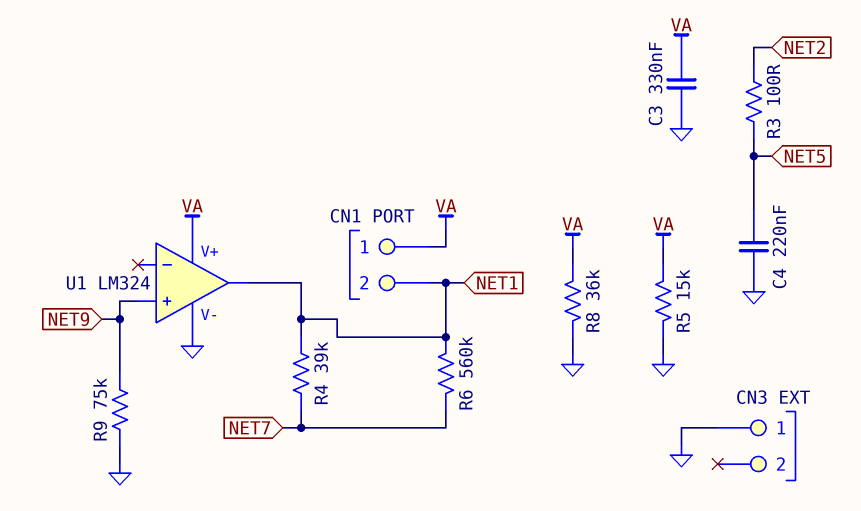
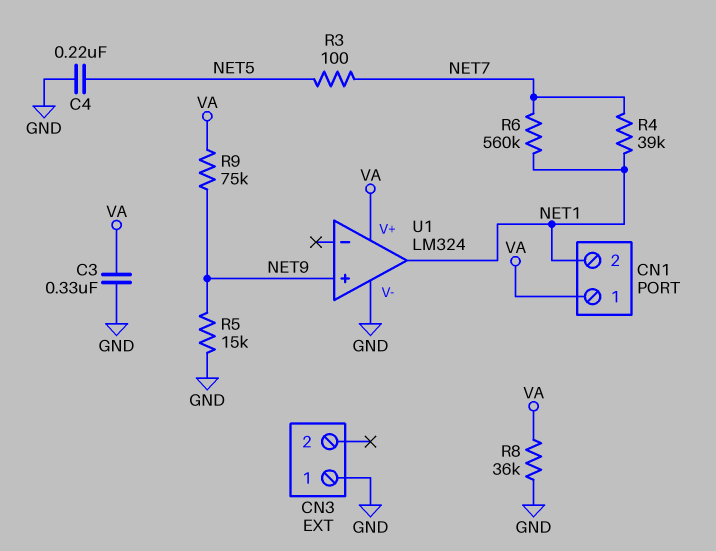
R3: 100 (NET2, NET5) -> 100 (NET5, NET7)
R5: 15k (GND, VA) -> 15k (GND, NET9)
R9: 75k (GND, NET9) -> 75k (NET9, VA)

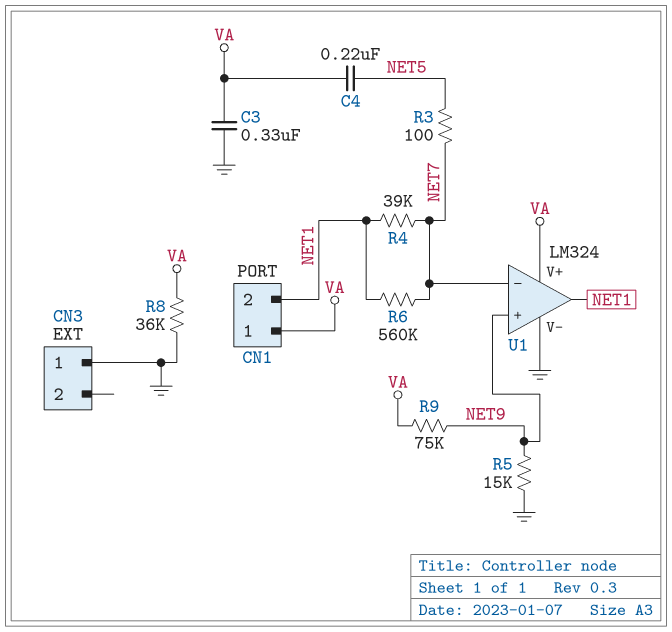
C4: 220nF (GND, NET5) -> 220nF (NET5, VA)
U1 pin in-: none -> NET7

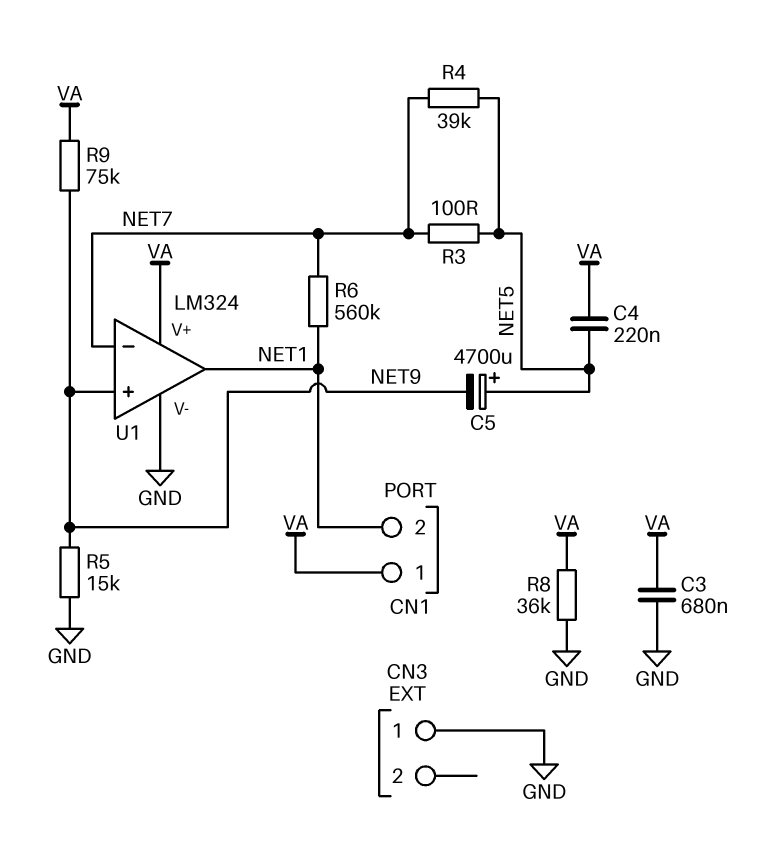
C3: 330nF (GND, VA) -> 680nF (GND, VA)
C5: none -> 4700uF (plus NET5, minus NET9)
R4: 39k (NET1, NET7) -> 39k (NET5, NET7)

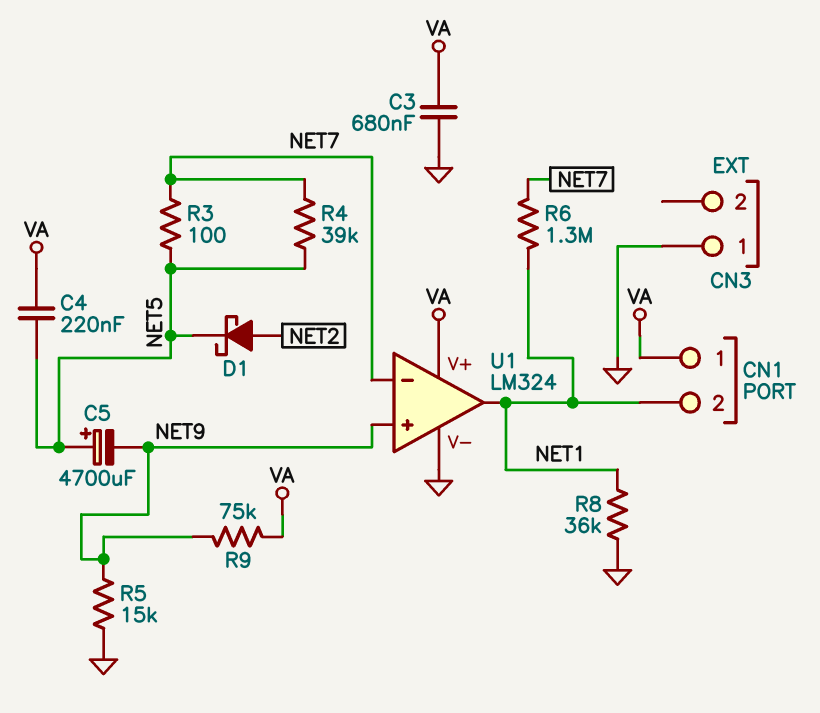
D1: none -> schottky (A NET2, K NET5)
R6: 560k (NET1, NET7) -> 1.3M (NET1, NET7)
R8: 36k (GND, VA) -> 36k (GND, NET1)

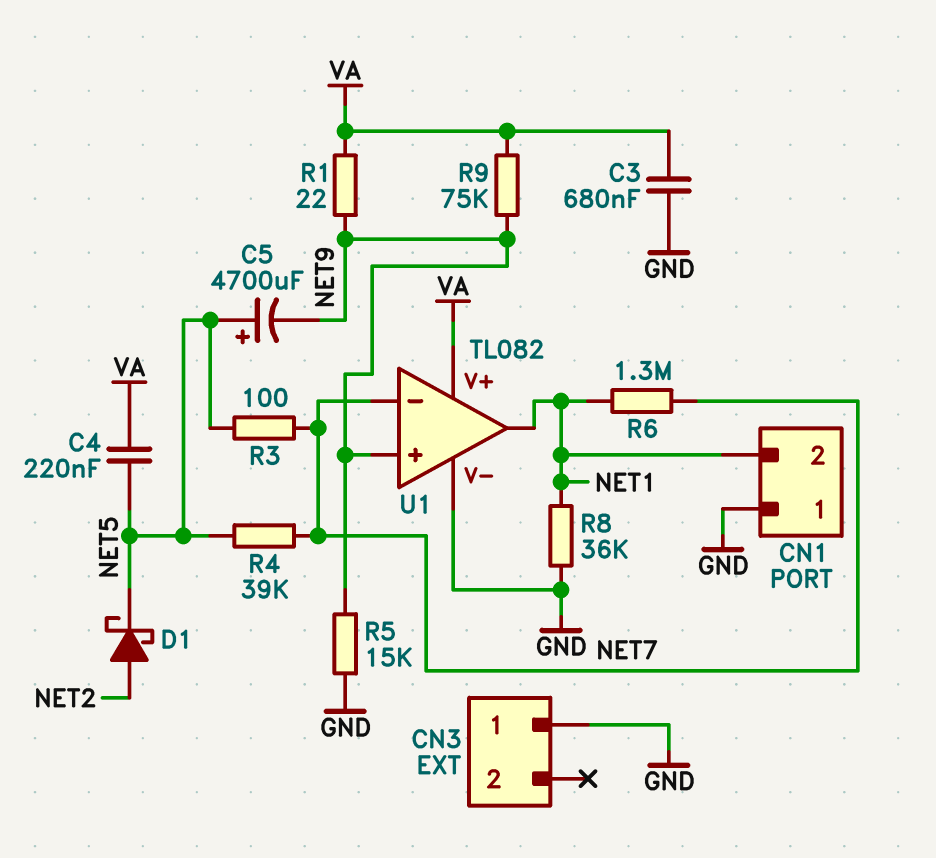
CN1 pin 1: VA -> GND
R1: none -> 22 (NET9, VA)
U1: LM324 -> TL082

